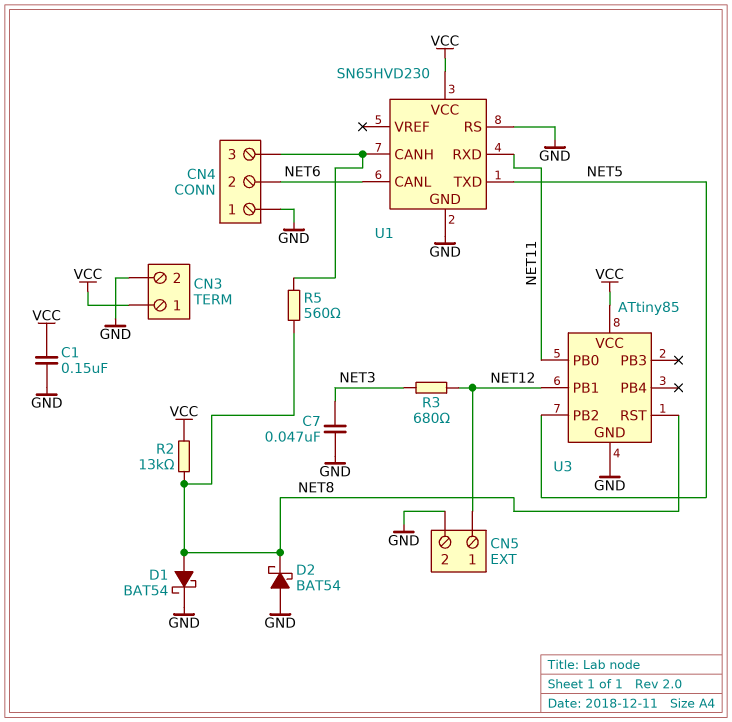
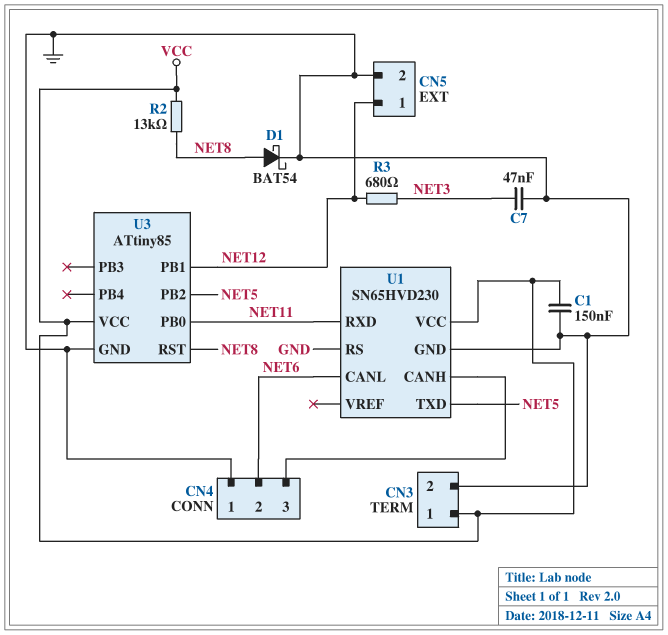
D2: schottky BAT54 (A GND, K NET8) -> none
R5: 560 (CN4/3, NET8) -> none

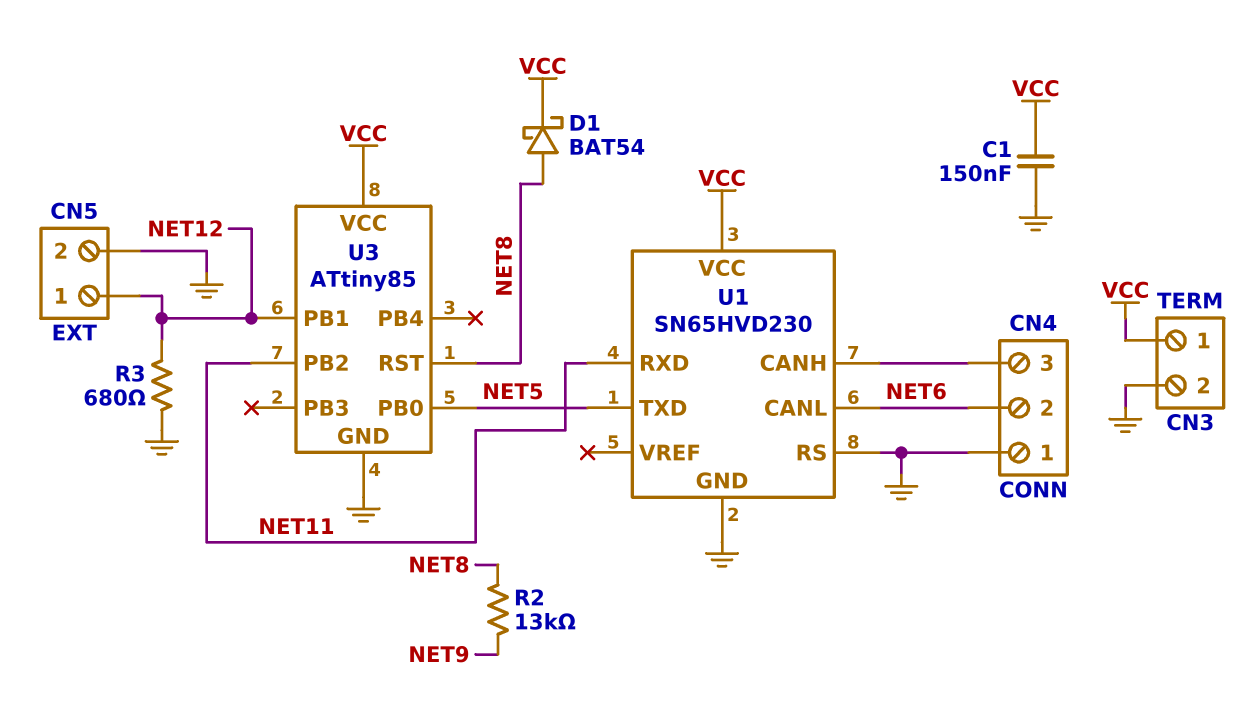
C7: 47nF (GND, NET3) -> none
D1: schottky BAT54 (A NET8, K GND) -> schottky BAT54 (A NET8, K VCC)
R2: 13k (NET8, VCC) -> 13k (NET8, NET9)
R3: 680 (NET3, NET12) -> 680 (GND, NET12)
U3 pin PB0: NET11 -> NET5
U3 pin PB2: NET5 -> NET11

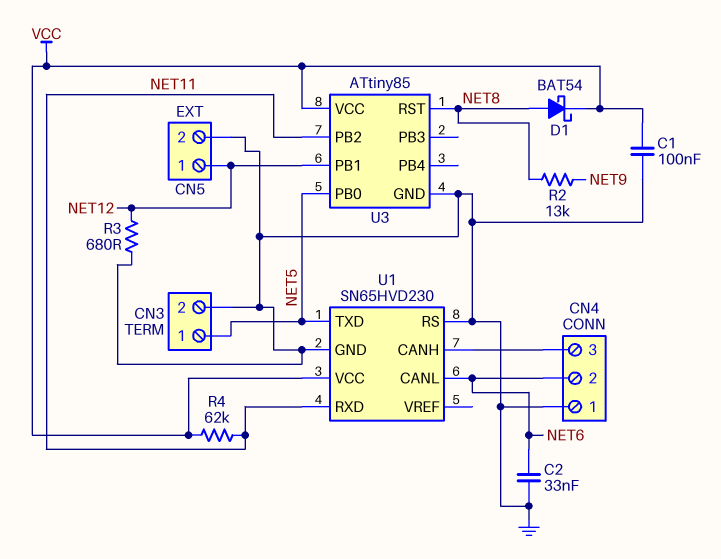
C1: 150nF (GND, VCC) -> 100nF (GND, VCC)
C2: none -> 33nF (GND, NET6)
CN3 pin 1: VCC -> NET5
R4: none -> 62k (NET11, VCC)

